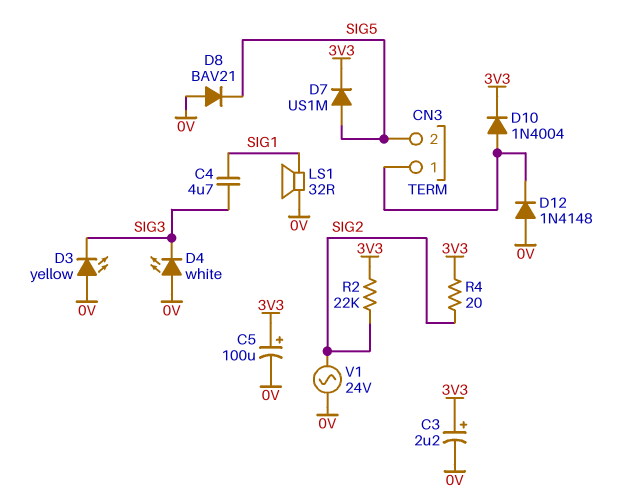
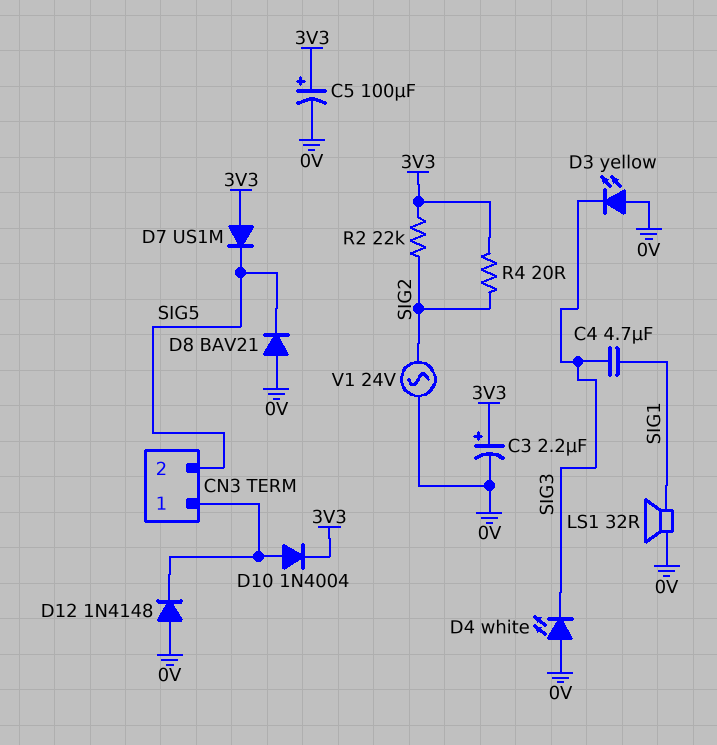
D7: diode US1M (A SIG5, K 3V3) -> diode US1M (A 3V3, K SIG5)

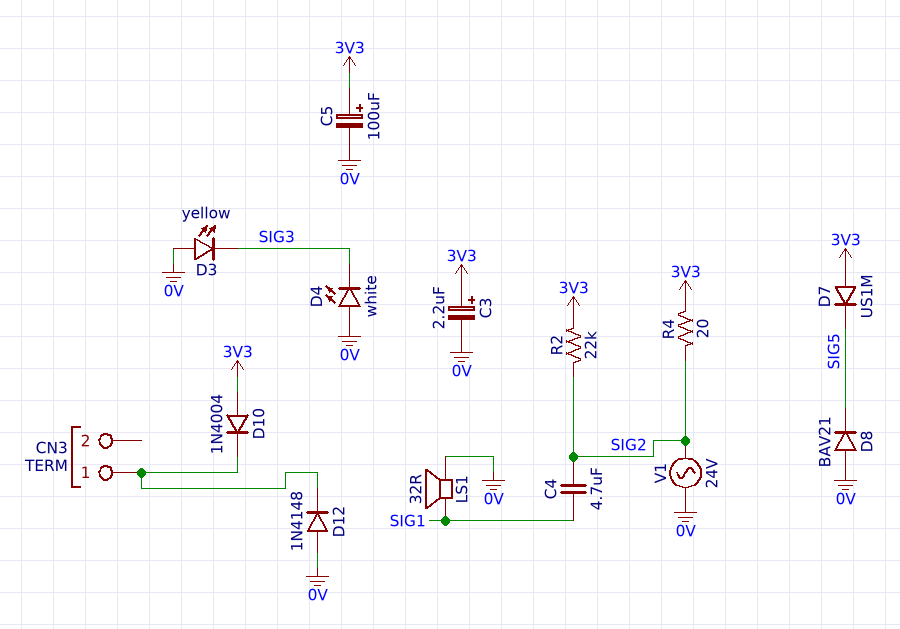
C4: 4.7uF (SIG1, SIG3) -> 4.7uF (SIG1, SIG2)
CN3 pin 2: SIG5 -> none
D10: diode 1N4004 (A CN3/1, K 3V3) -> diode 1N4004 (A 3V3, K CN3/1)

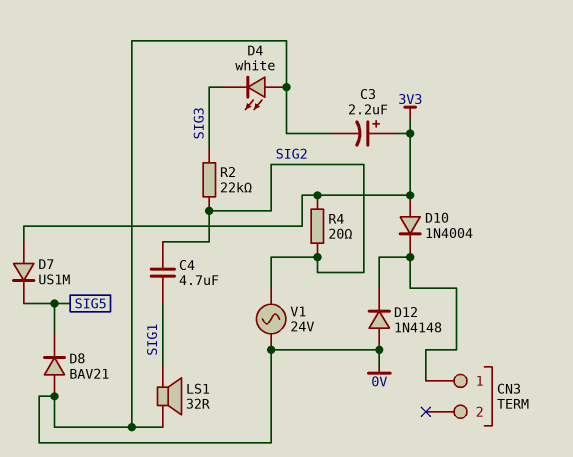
C5: 100uF (plus 3V3, minus 0V) -> none
D3: LED yellow (A 0V, K SIG3) -> none
R2: 22k (3V3, SIG2) -> 22k (SIG2, SIG3)

